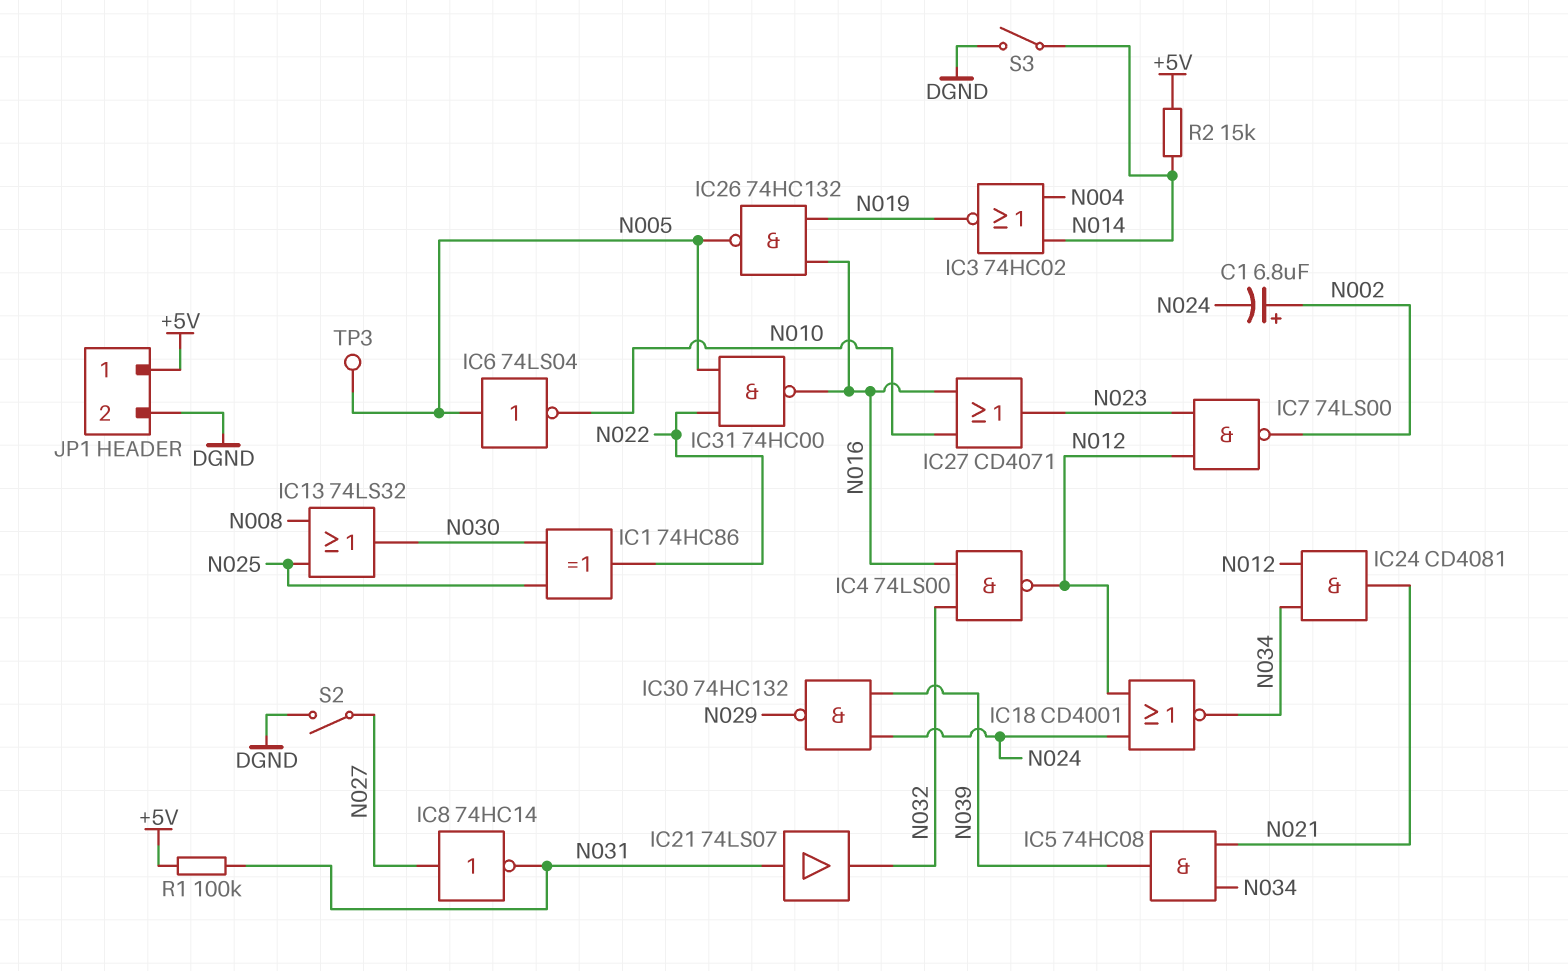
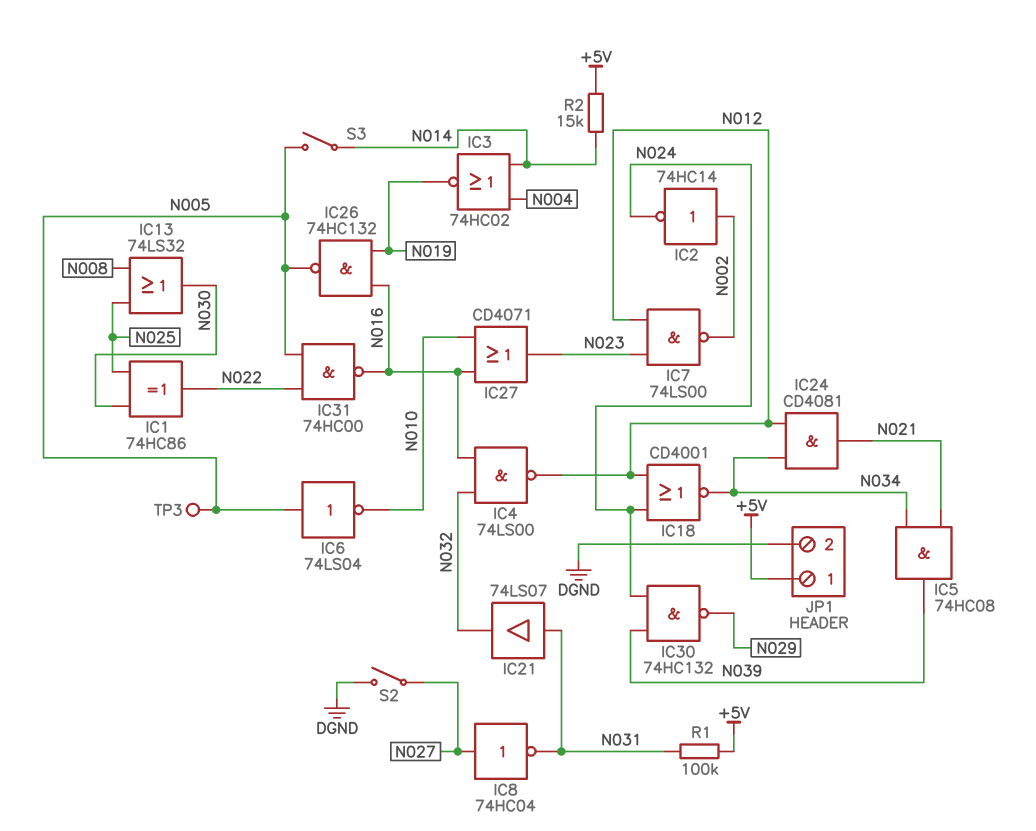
C1: 6.8uF (plus N002, minus N024) -> none
IC2: none -> NOT 74HC14 (in N002, out N024)
IC8: NOT 74HC14 (in N027, out N031) -> NOT 74HC04 (in N027, out N031)
S3: switch (DGND, N014) -> switch (N005, N014)

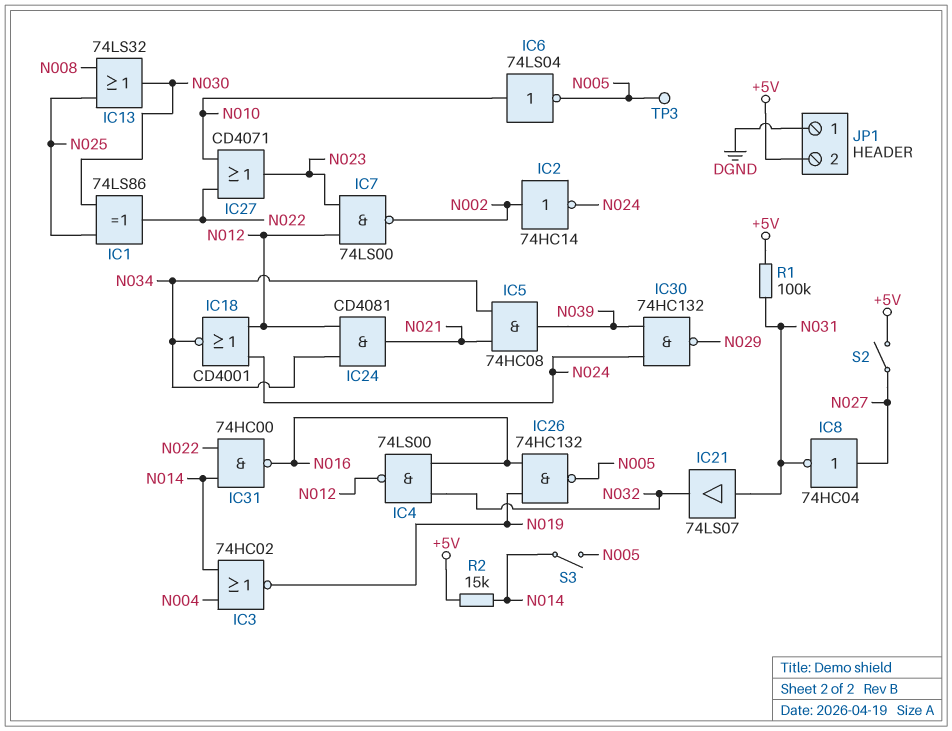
IC1: XOR 74HC86 (in N025, in N030, out N022) -> XOR 74LS86 (in N025, in N030, out N022)
IC6: NOT 74LS04 (in N005, out N010) -> NOT 74LS04 (in N010, out N005)
IC27: OR CD4071 (in N010, in N016, out N023) -> OR CD4071 (in N010, in N022, out N023)
IC31: NAND 74HC00 (in N005, in N022, out N016) -> NAND 74HC00 (in N014, in N022, out N016)
JP1 pin 1: +5V -> DGND
JP1 pin 2: DGND -> +5V
S2: switch (DGND, N027) -> switch (+5V, N027)

